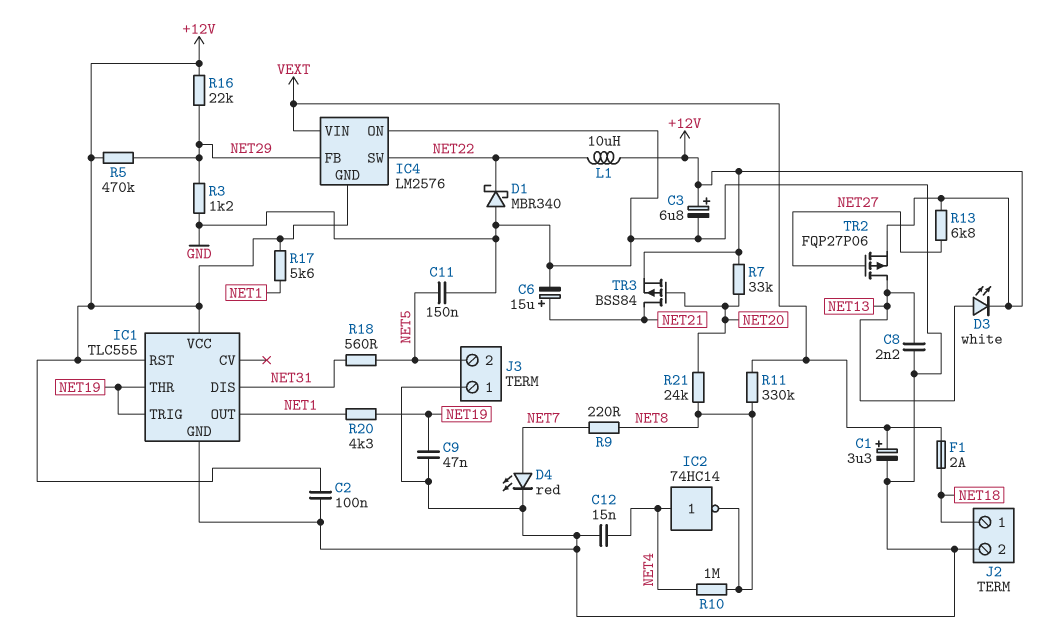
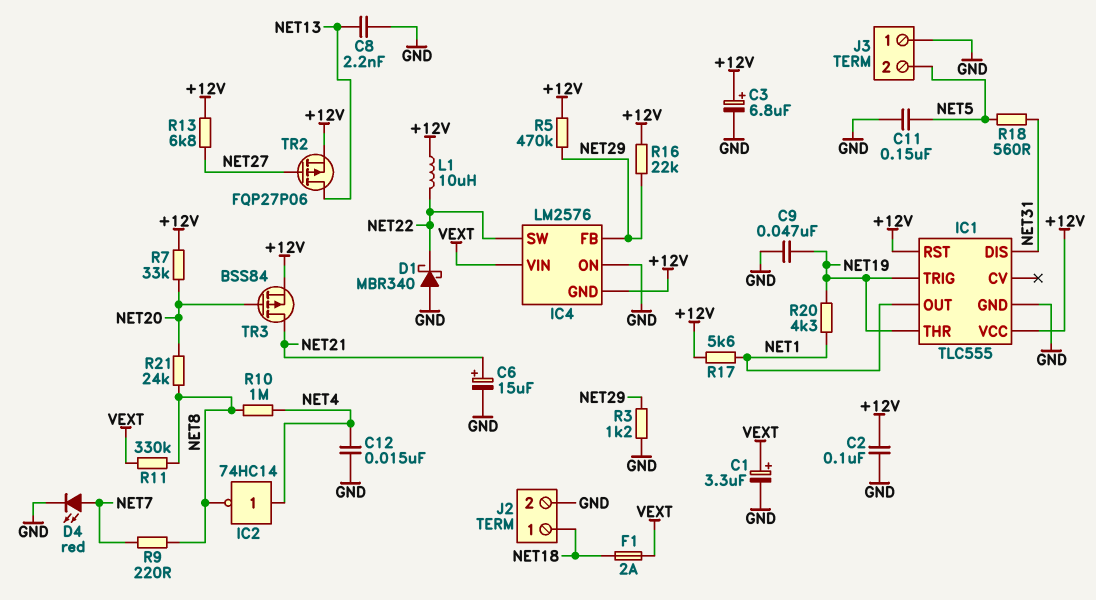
D3: LED white (A NET13, K +12V) -> none

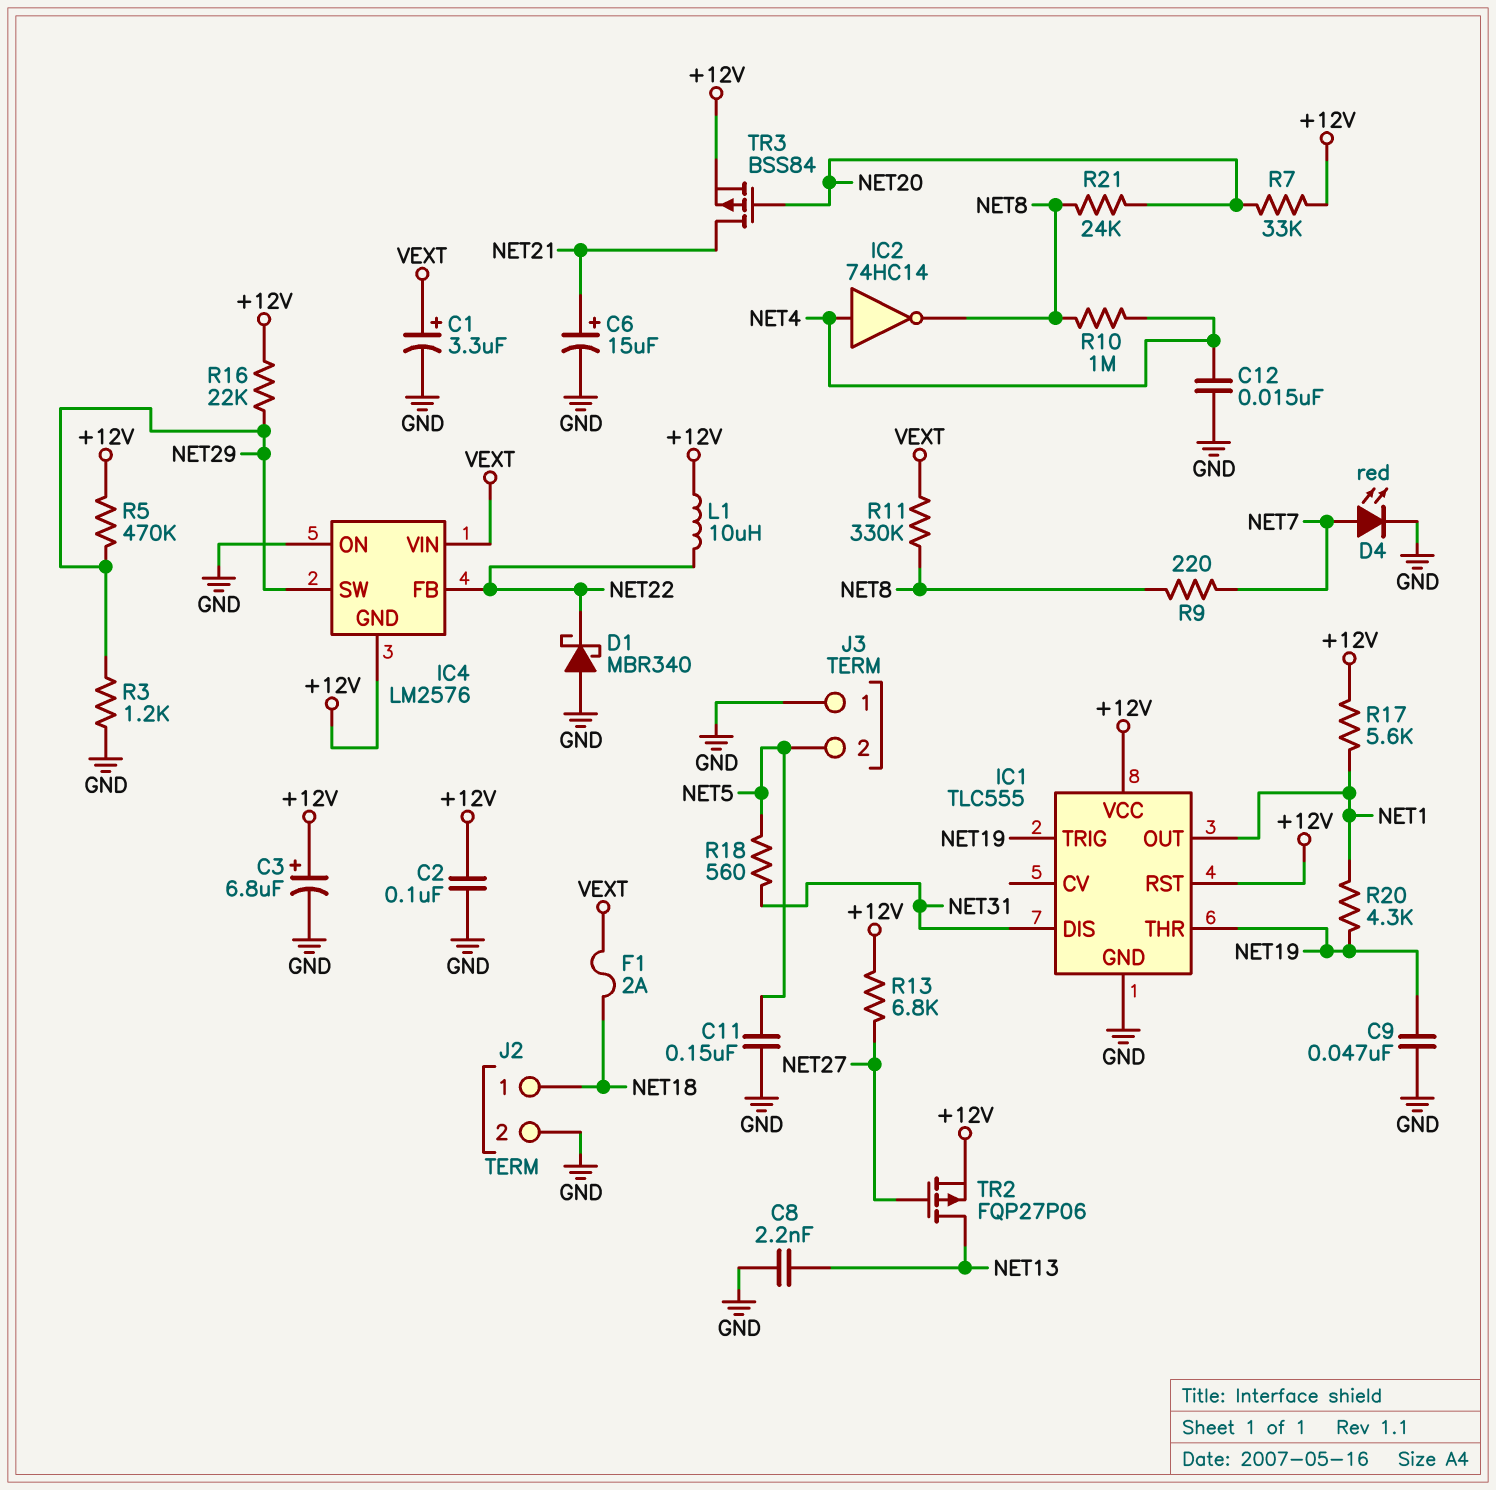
IC4 pin FB: NET29 -> NET22
IC4 pin SW: NET22 -> NET29

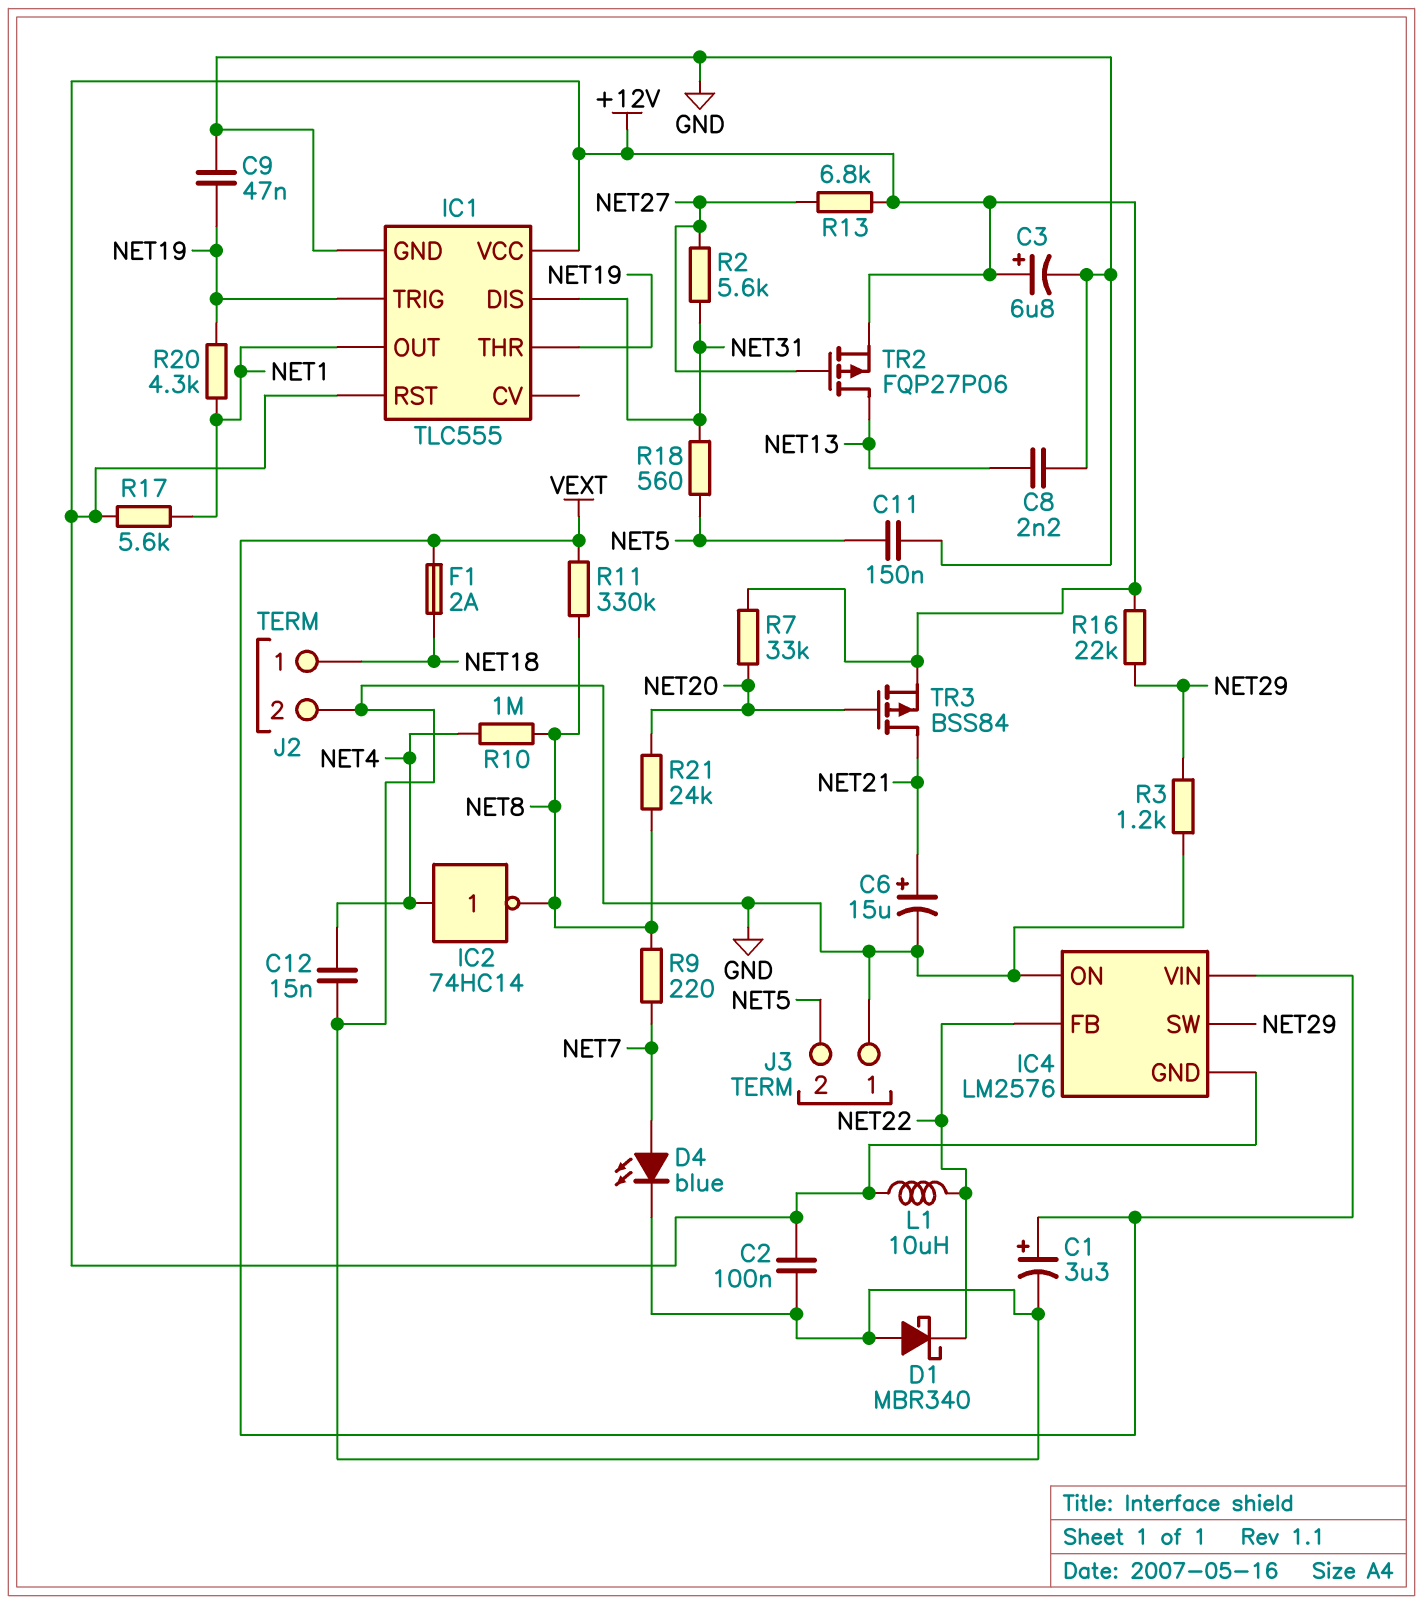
D4: LED red (A NET7, K GND) -> LED blue (A NET7, K GND)
R2: none -> 5.6k (NET27, NET31)
R5: 470k (+12V, NET29) -> none

